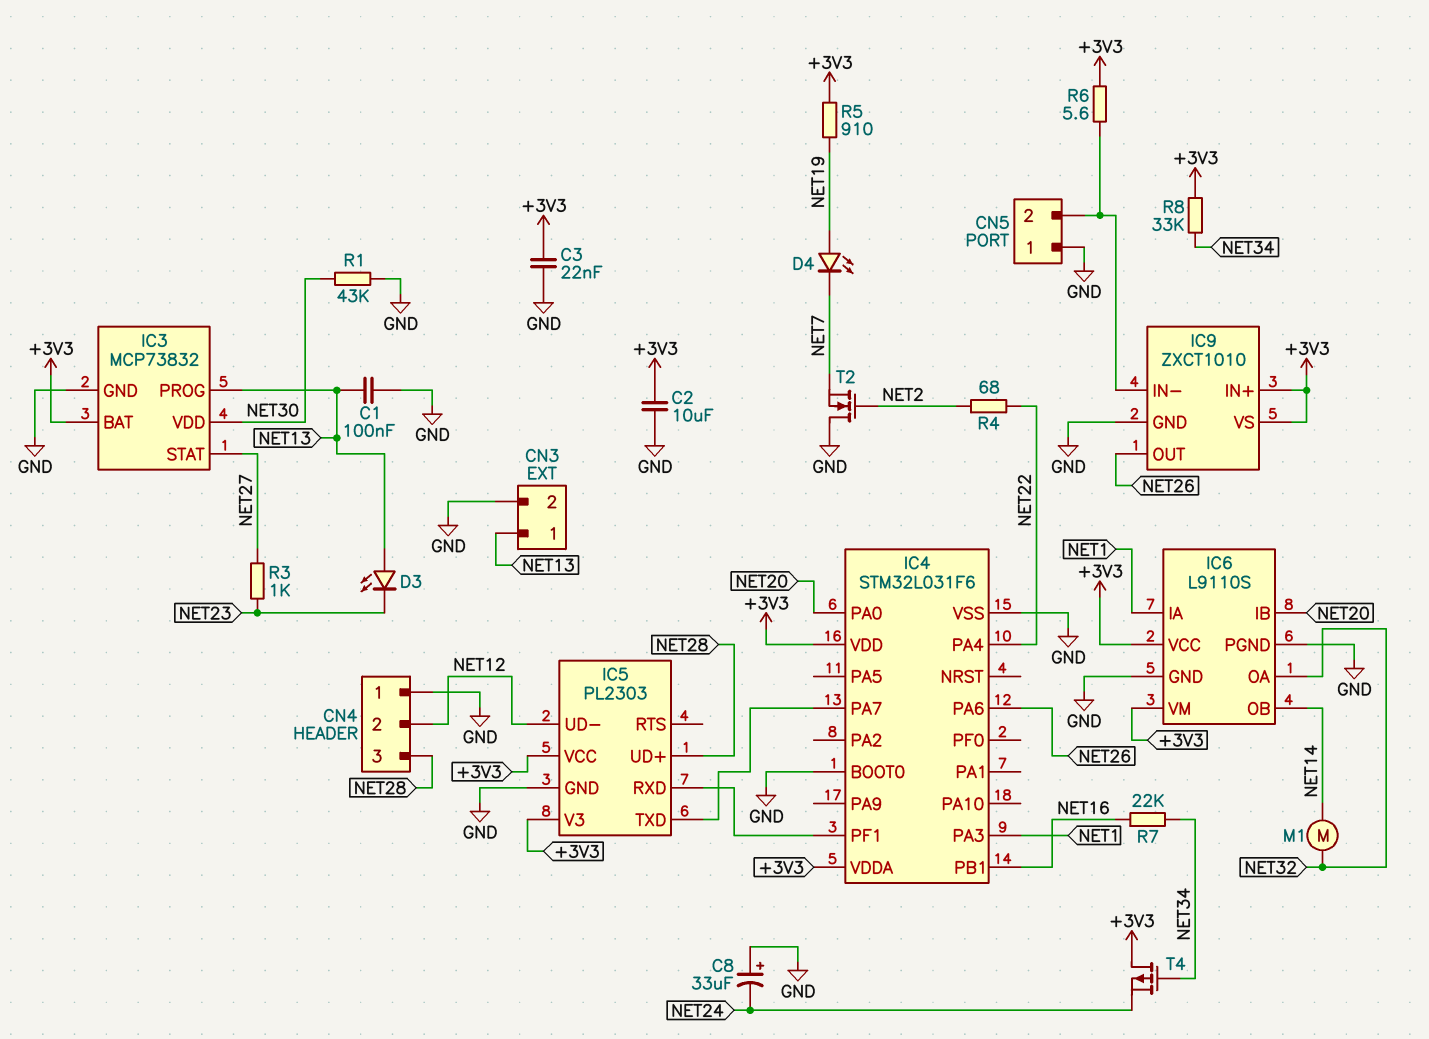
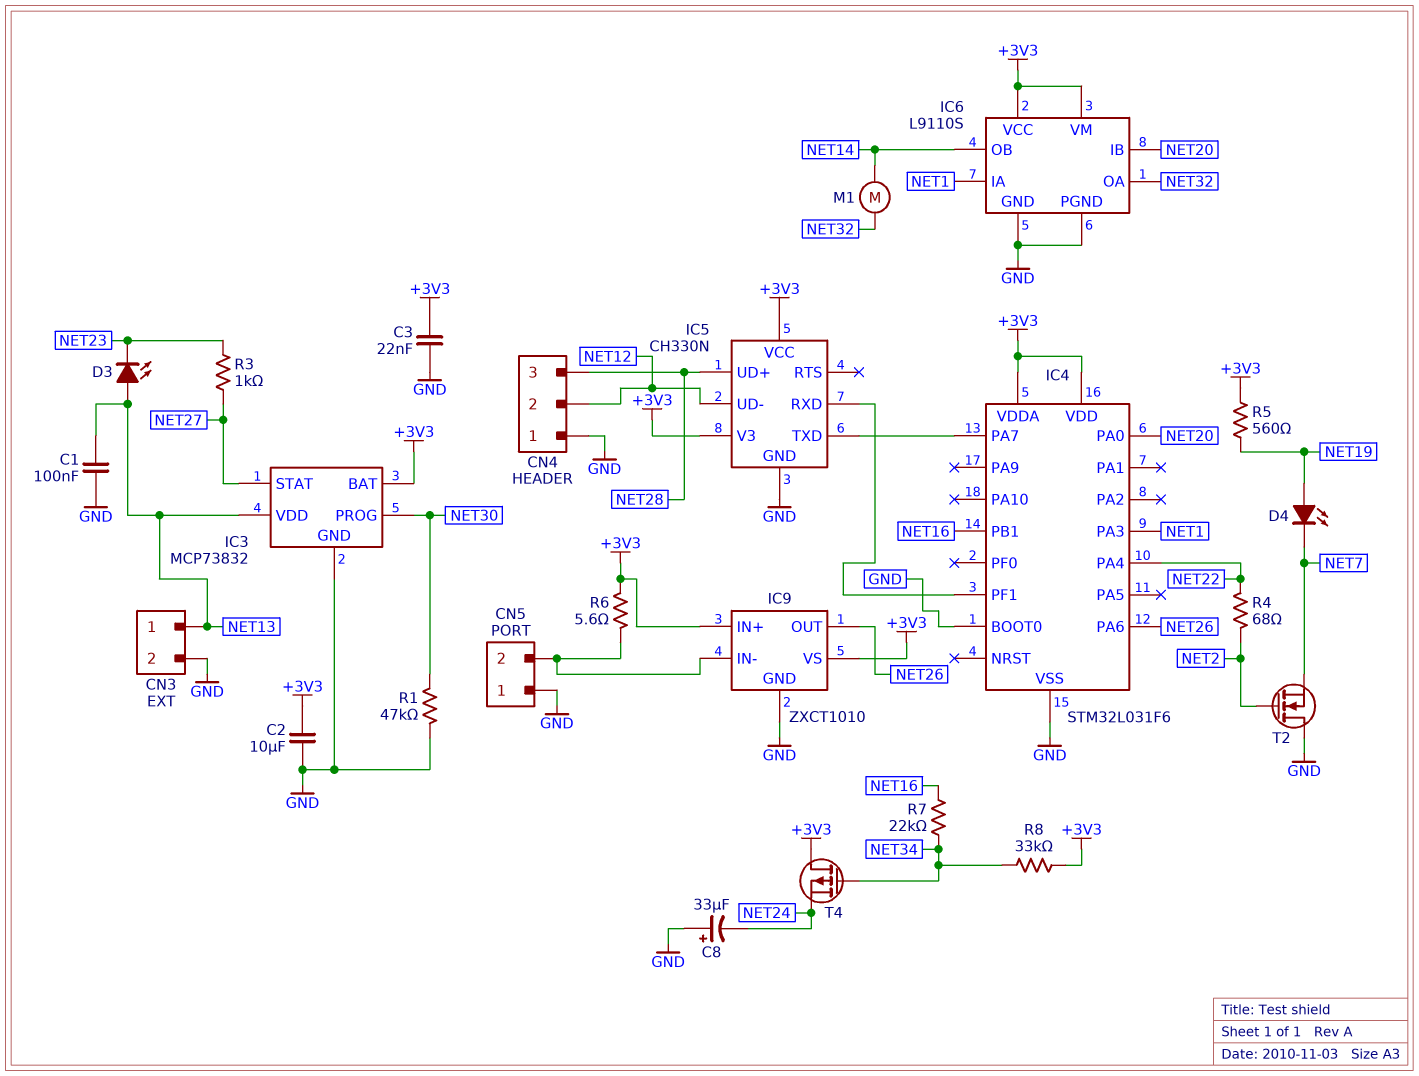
IC3 pin PROG: NET13 -> NET30
IC3 pin VDD: NET30 -> NET13
IC5: PL2303 -> CH330N
R1: 43k (GND, NET30) -> 47k (GND, NET30)
R5: 910 (+3V3, NET19) -> 560 (+3V3, NET19)

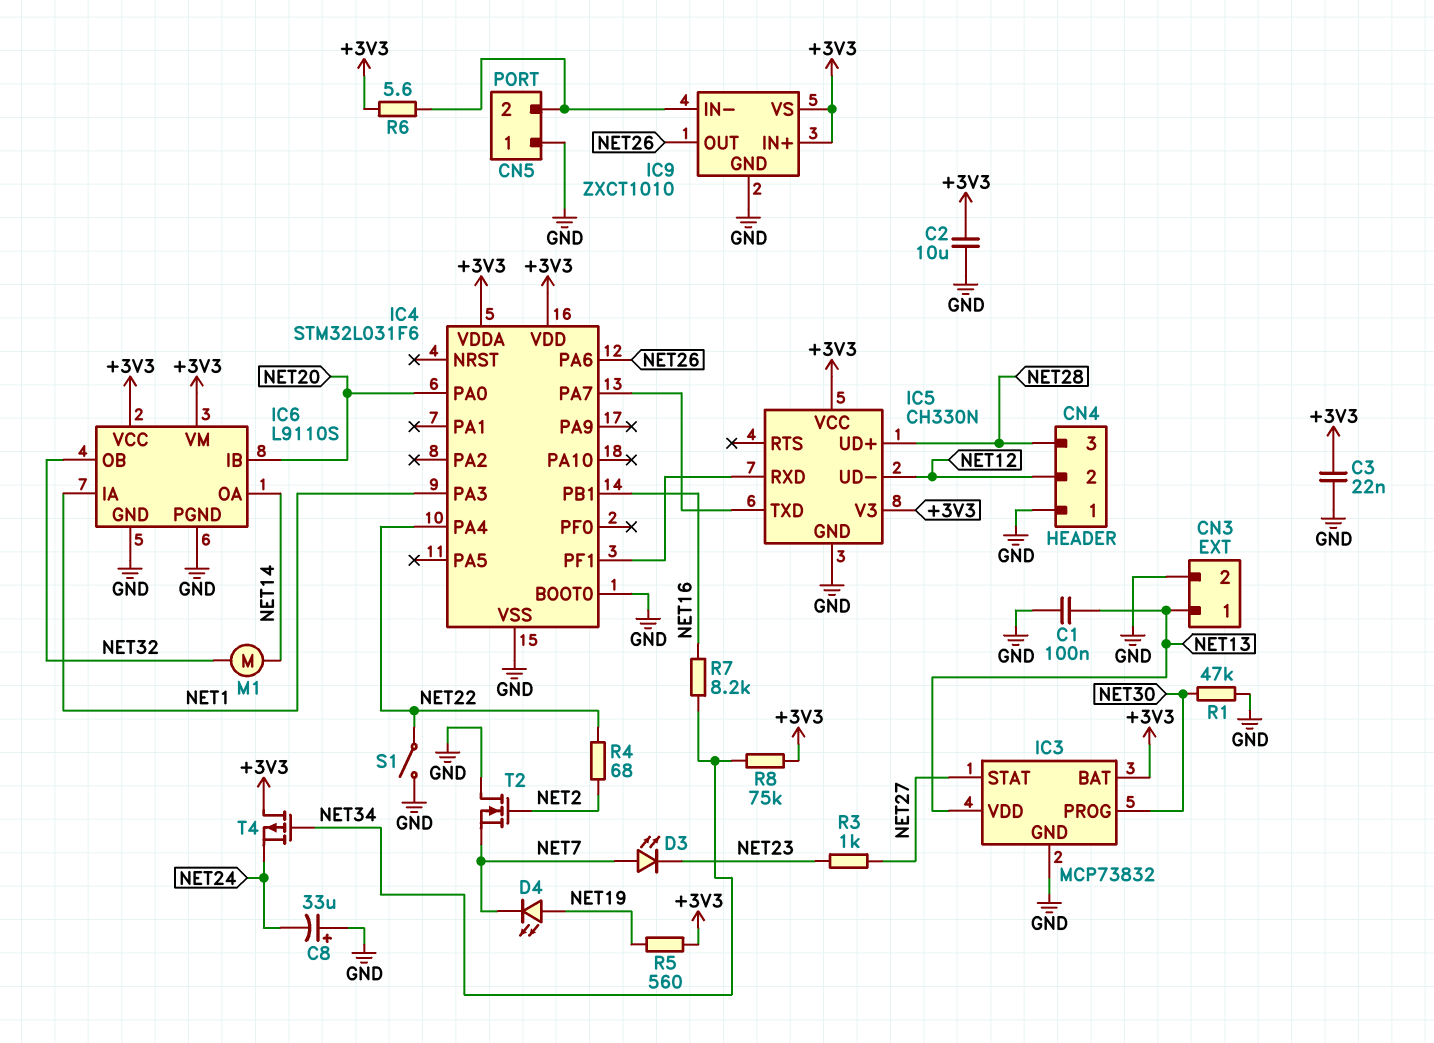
D3: LED (A NET13, K NET23) -> LED (A NET7, K NET23)
IC6 pin OA: NET32 -> NET14
IC6 pin OB: NET14 -> NET32
R7: 22k (NET16, NET34) -> 8.2k (NET16, NET34)
R8: 33k (+3V3, NET34) -> 75k (+3V3, NET34)
S1: none -> switch (GND, NET22)

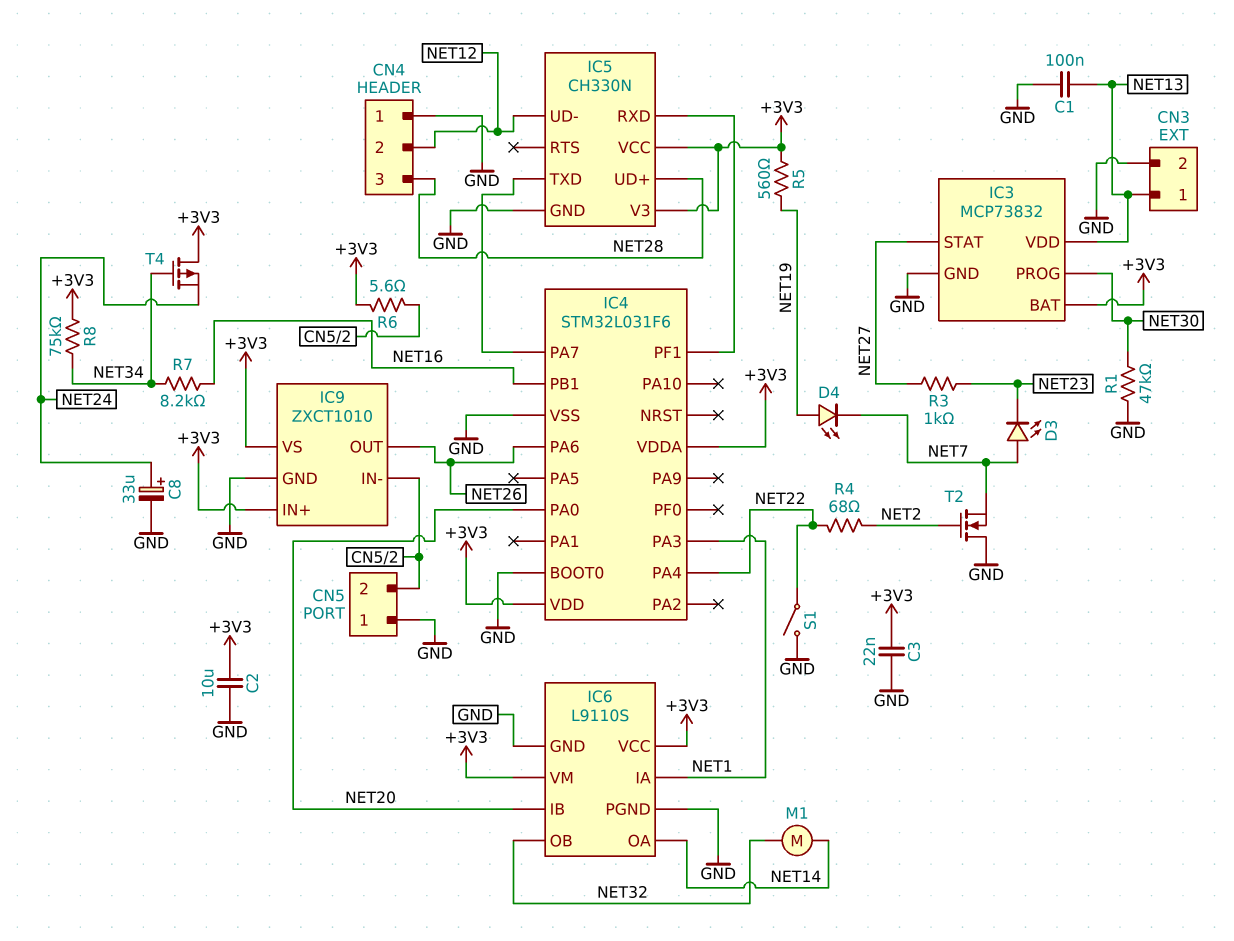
C8: 33uF (plus GND, minus NET24) -> 33uF (plus NET24, minus GND)

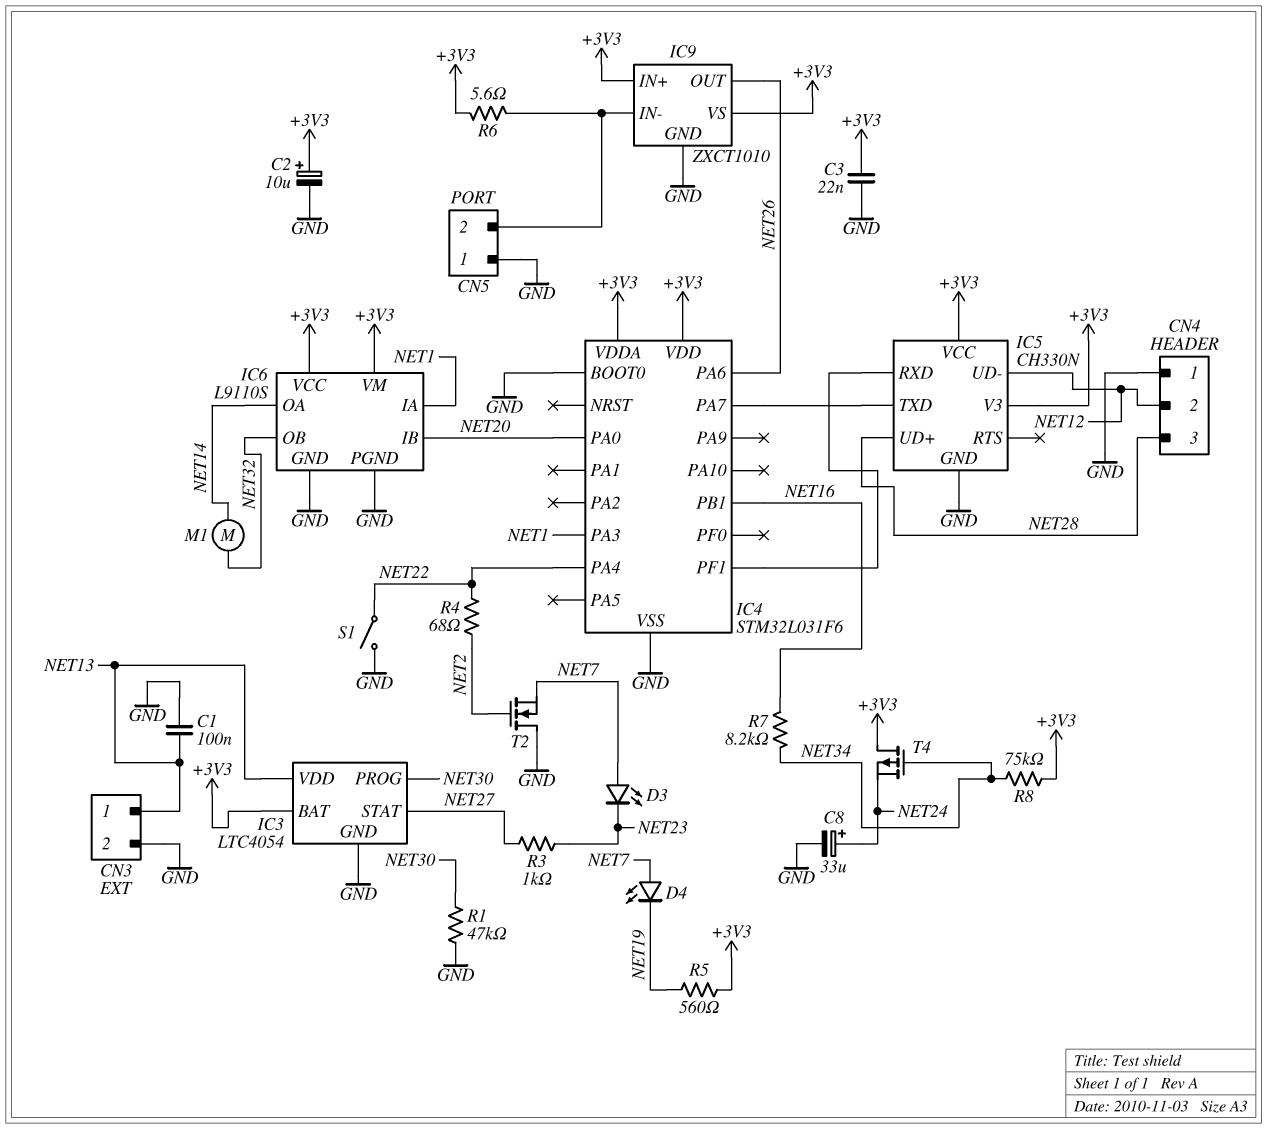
C2: 10uF (+3V3, GND) -> 10uF (plus +3V3, minus GND)
D4: LED (A NET19, K NET7) -> LED (A NET7, K NET19)
IC3: MCP73832 -> LTC4054

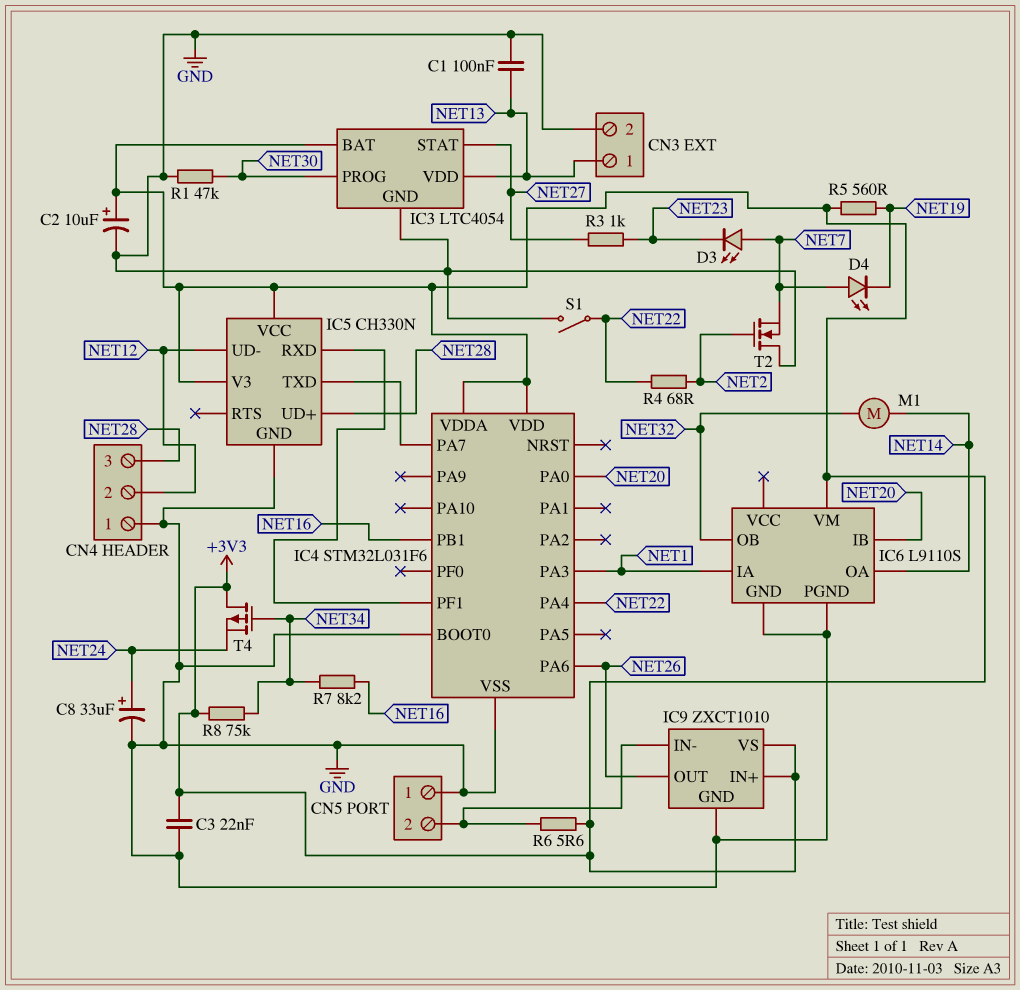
IC6 pin VCC: +3V3 -> none

